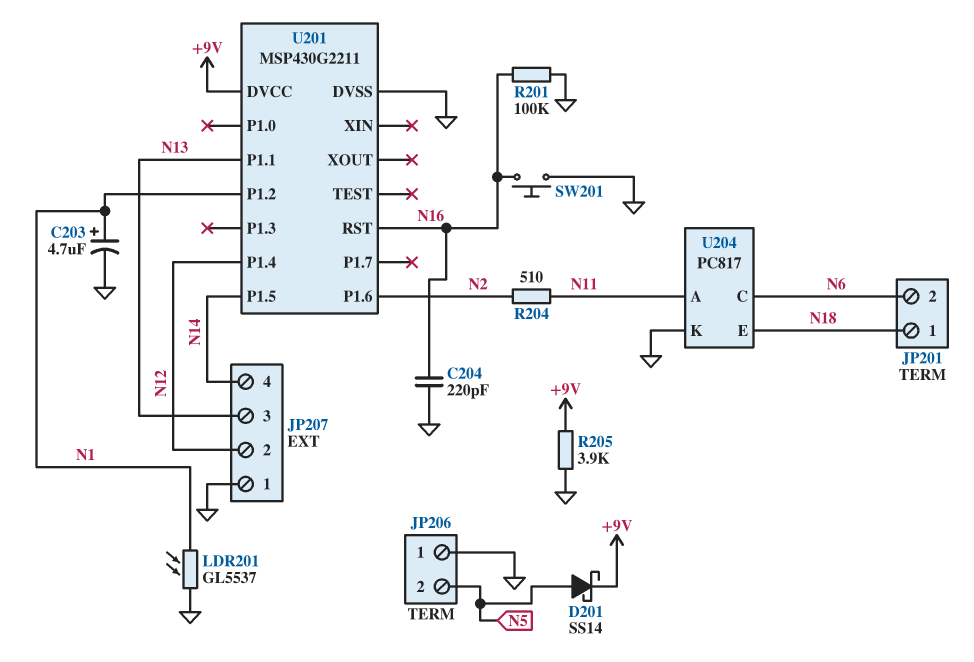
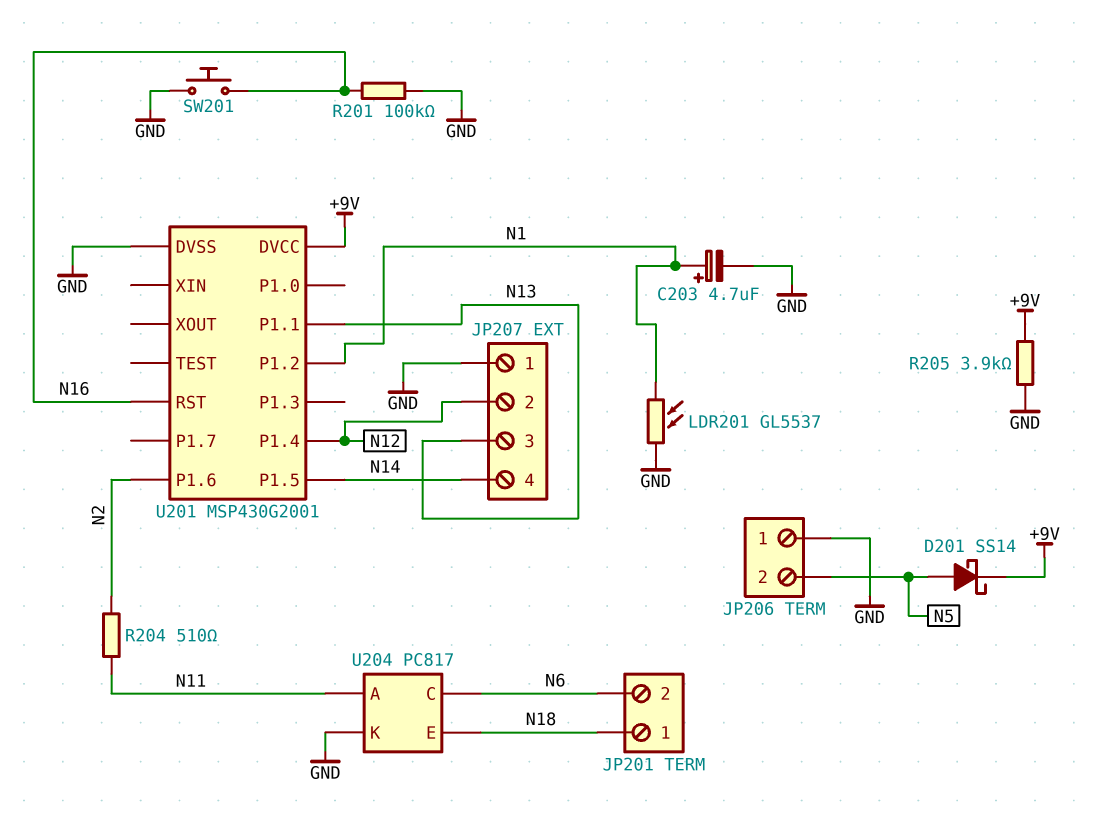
C204: 220pF (GND, N16) -> none
U201: MSP430G2211 -> MSP430G2001

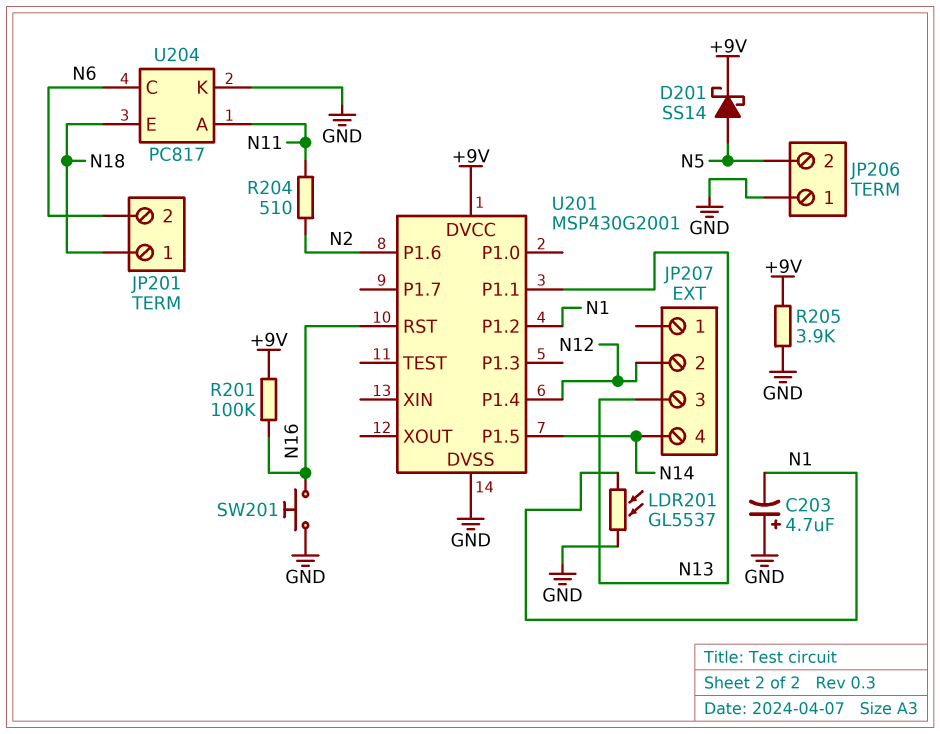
C203: 4.7uF (plus N1, minus GND) -> 4.7uF (plus GND, minus N1)
JP207 pin 1: GND -> none
R201: 100k (GND, N16) -> 100k (+9V, N16)

